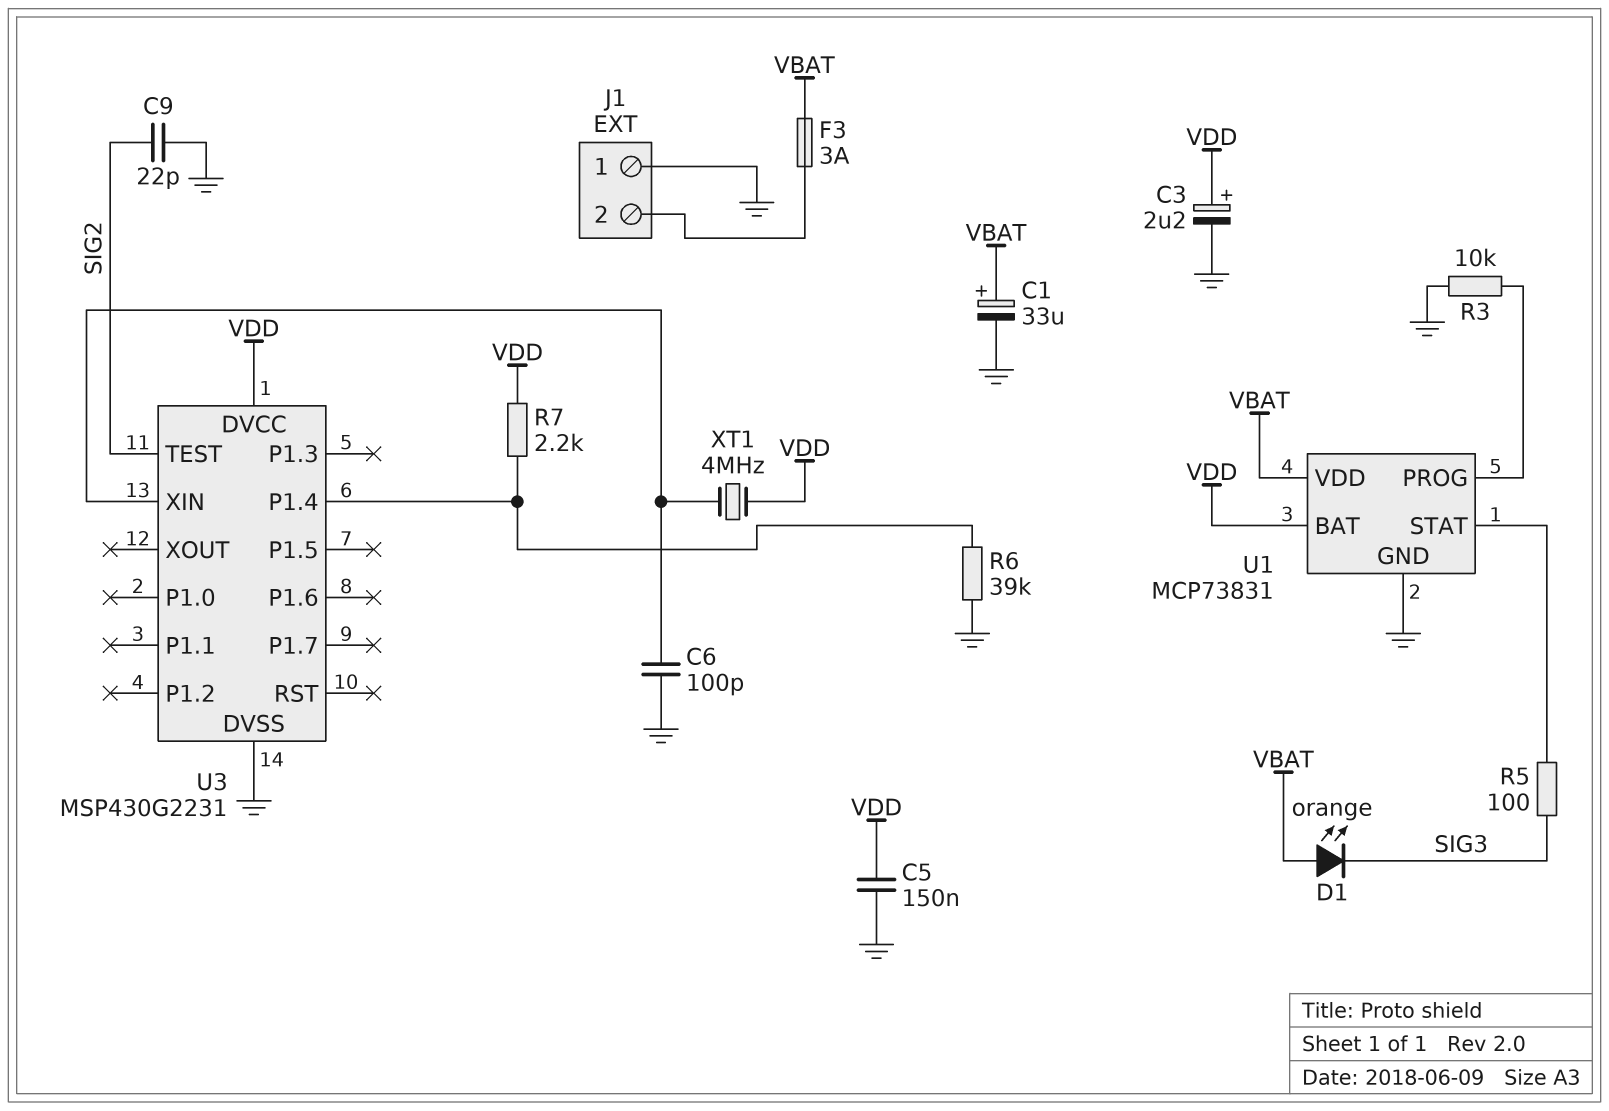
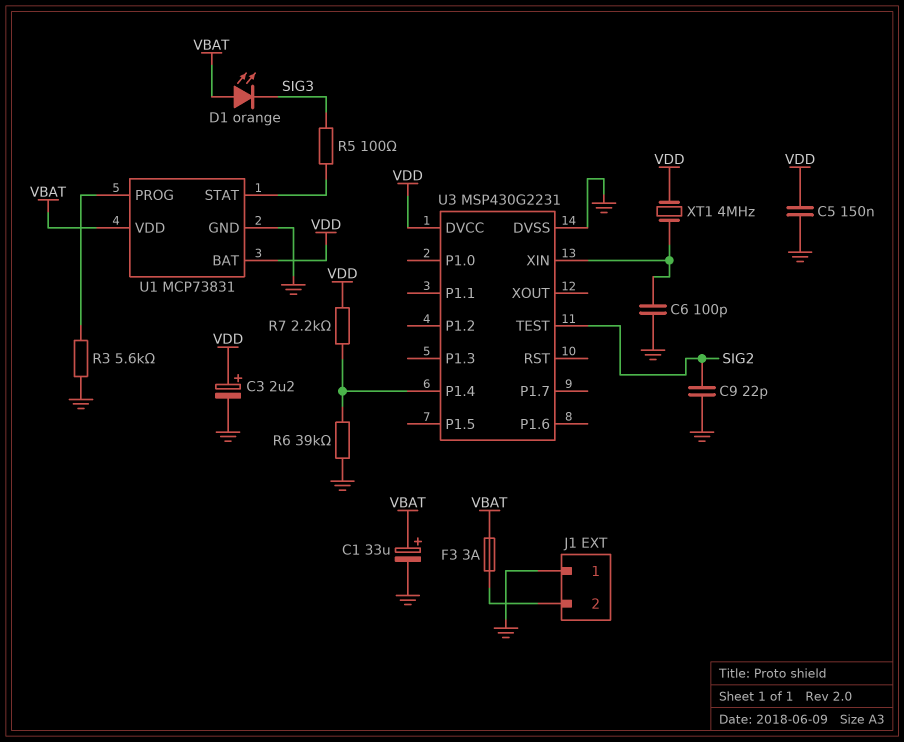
R3: 10k (GND, U1/PROG) -> 5.6k (GND, U1/PROG)

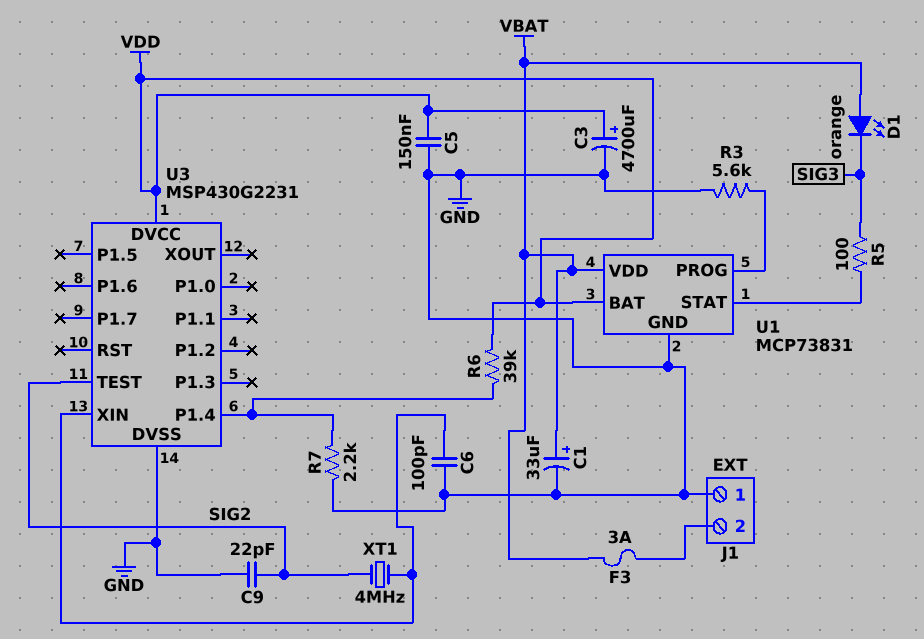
C3: 2.2uF (plus VDD, minus GND) -> 4700uF (plus VDD, minus GND)
R6: 39k (GND, U3/P1.4) -> 39k (U3/P1.4, VDD)
R7: 2.2k (U3/P1.4, VDD) -> 2.2k (GND, U3/P1.4)
XT1: 4MHz (U3/XIN, VDD) -> 4MHz (SIG2, U3/XIN)

